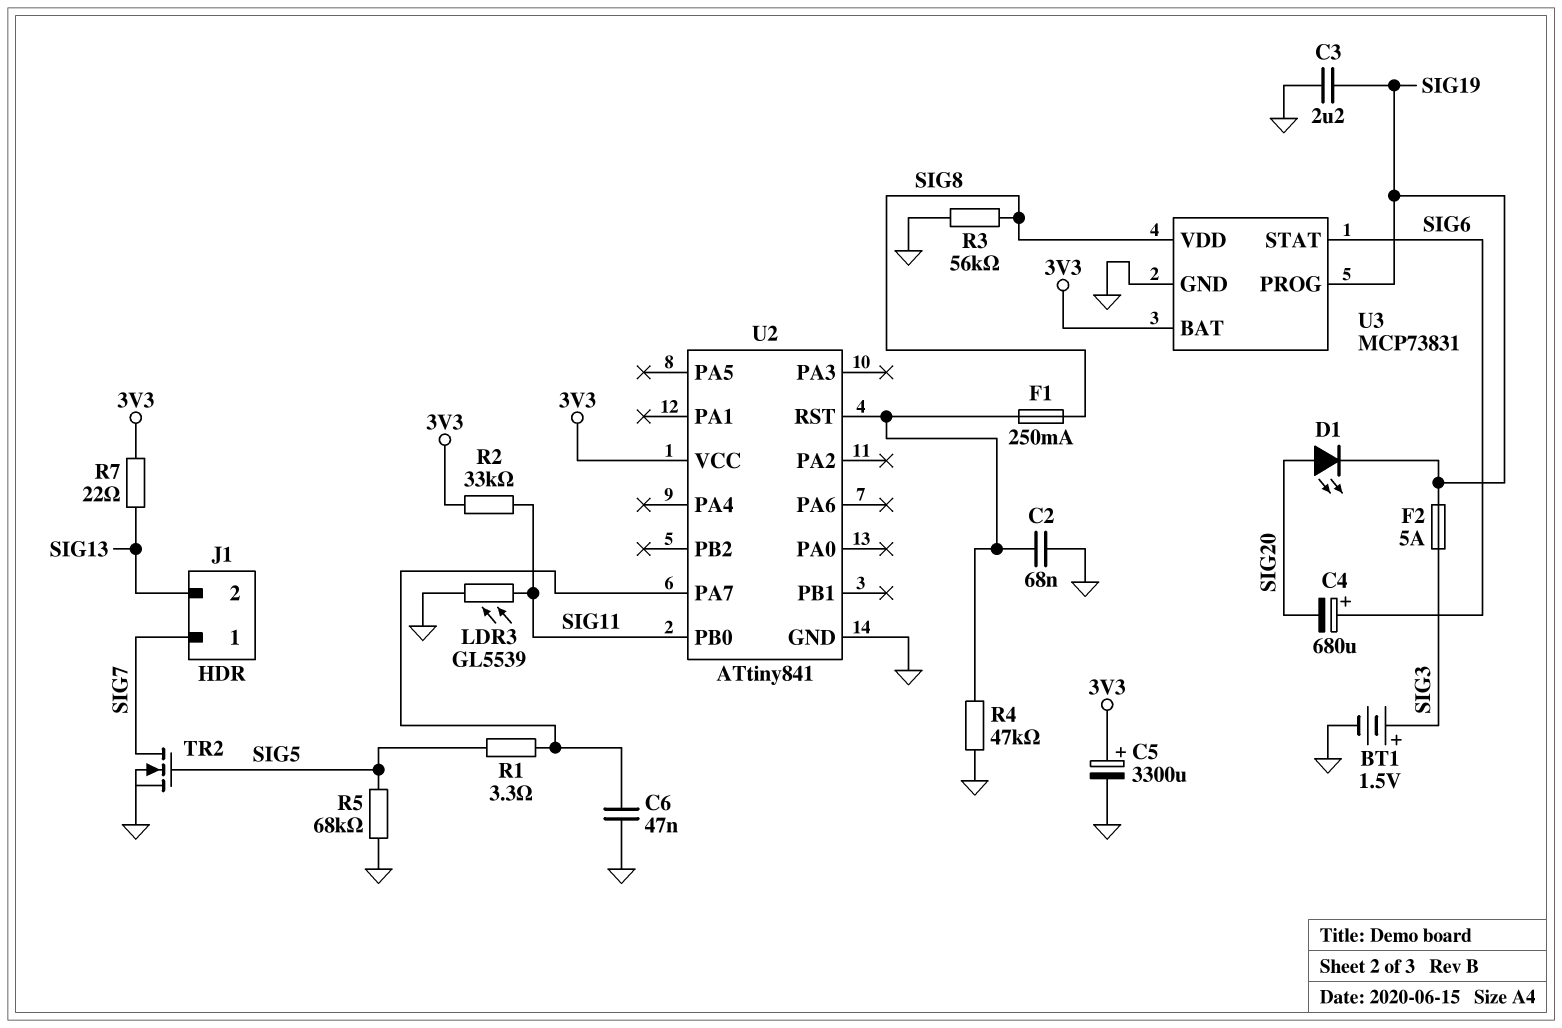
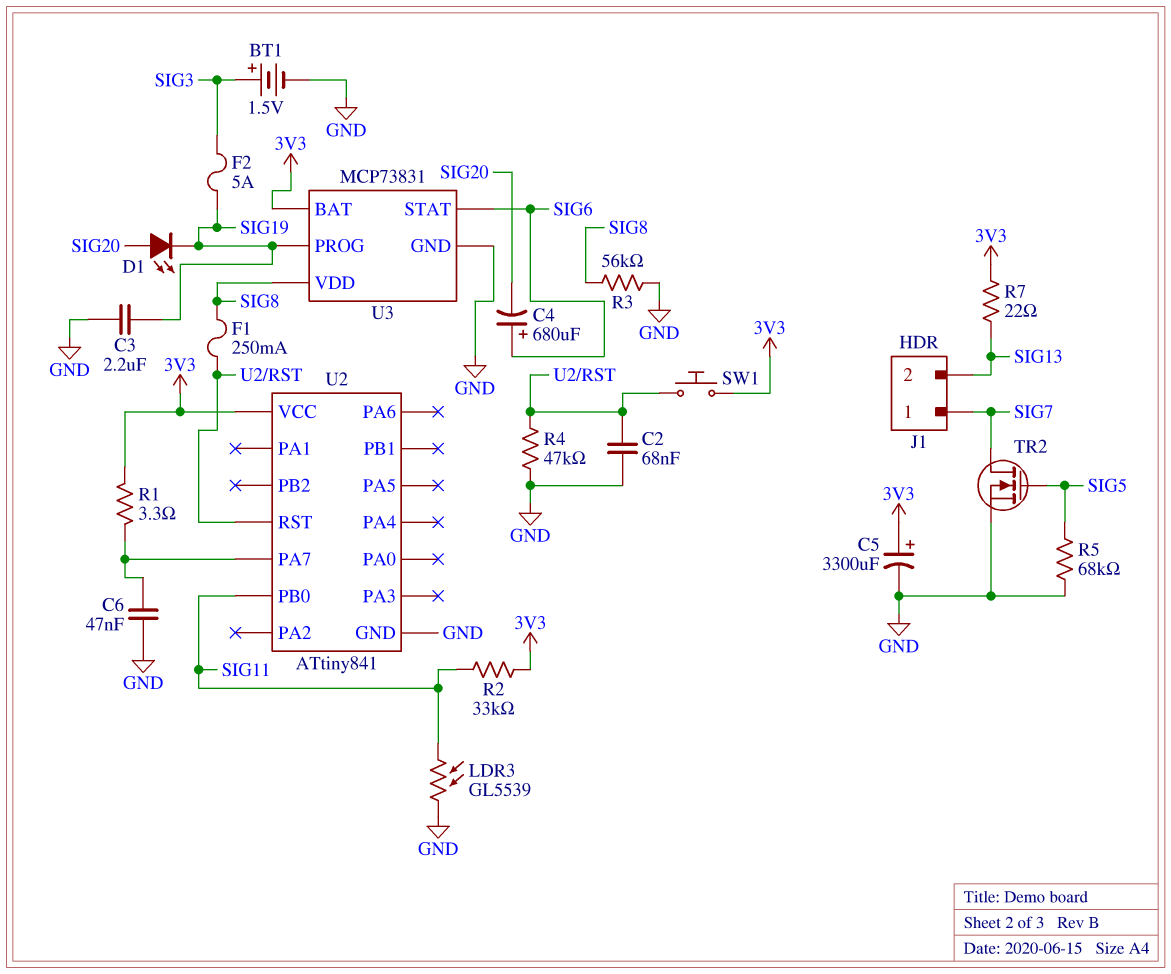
R1: 3.3 (SIG5, U2/PA7) -> 3.3 (3V3, U2/PA7)
SW1: none -> button (3V3, U2/RST)

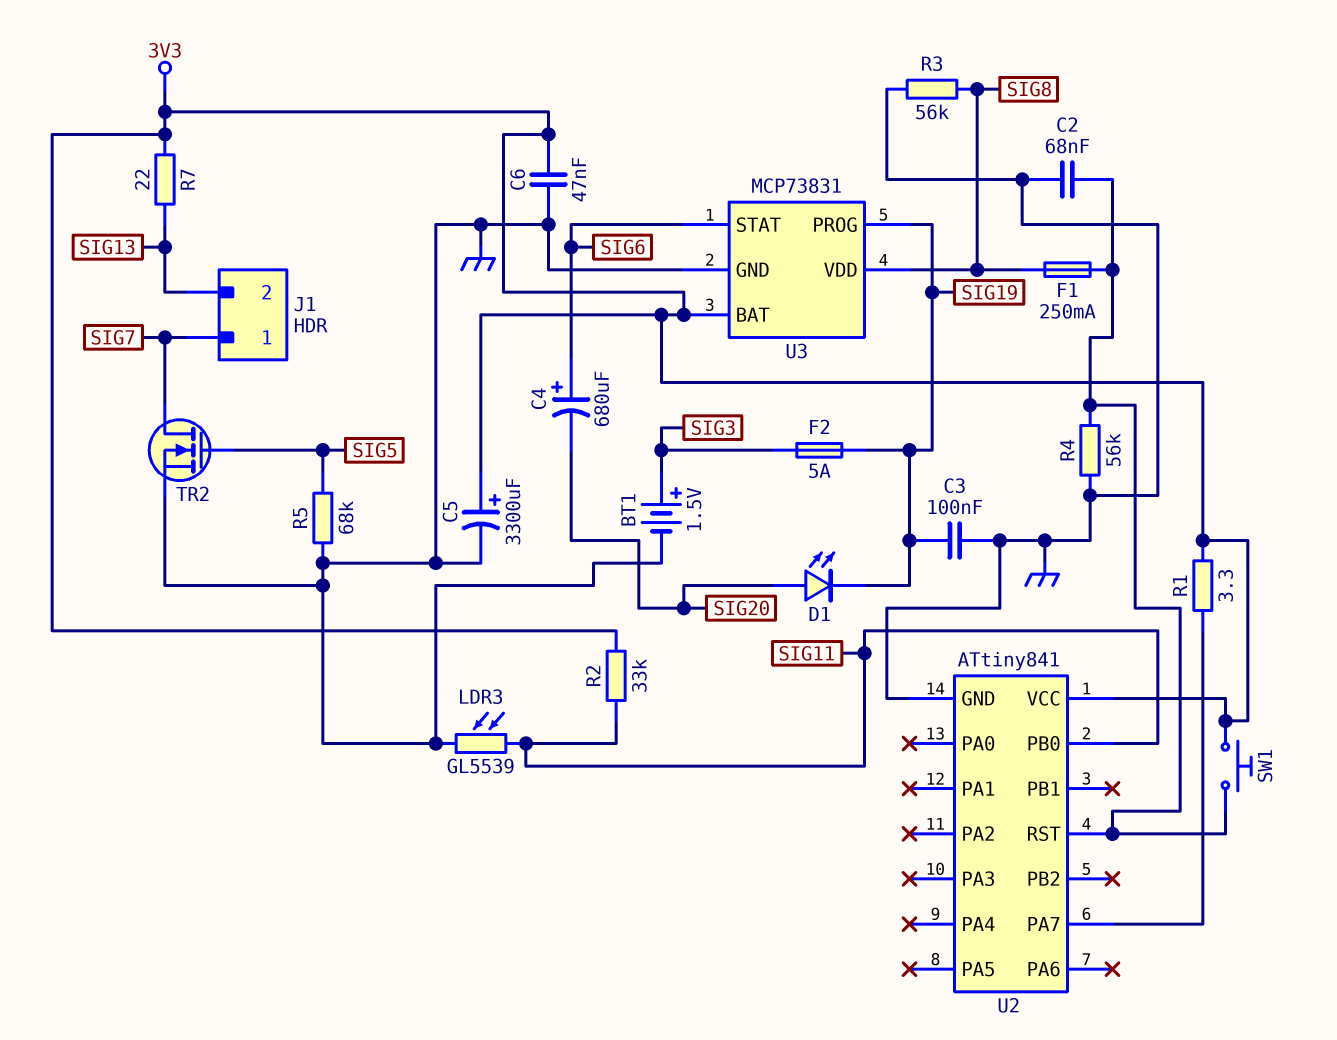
C3: 2.2uF (GND, SIG19) -> 100nF (GND, SIG19)
C6: 47nF (GND, U2/PA7) -> 47nF (3V3, GND)
R4: 47k (GND, U2/RST) -> 56k (GND, U2/RST)

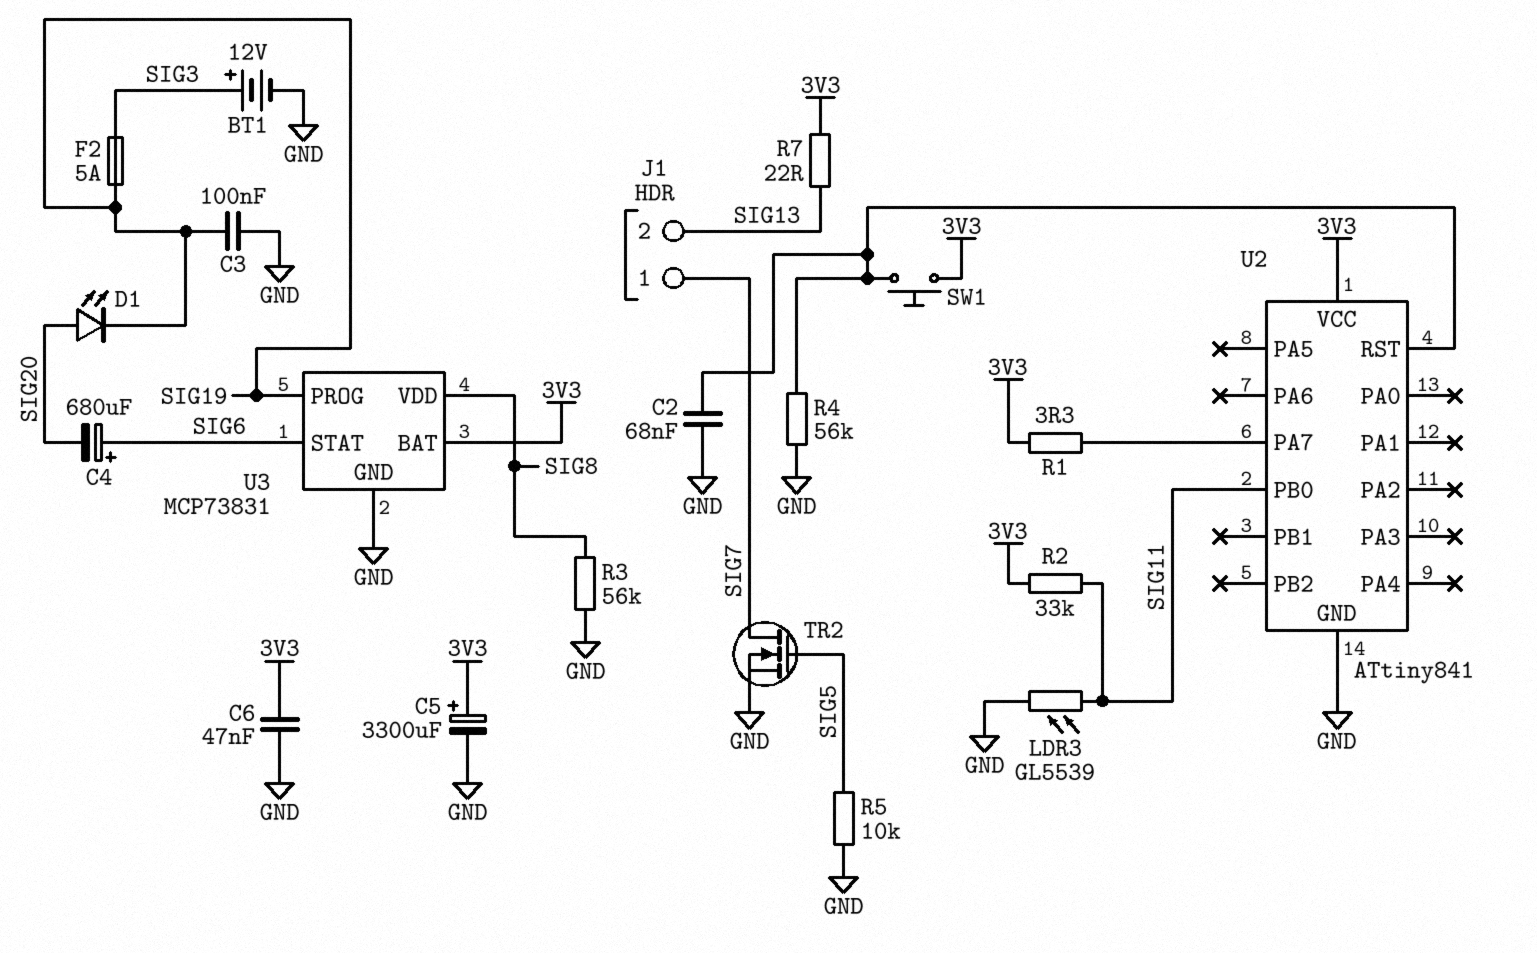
BT1: 1.5V (plus SIG3, minus GND) -> 12V (plus SIG3, minus GND)
F1: 250mA (SIG8, U2/RST) -> none
R5: 68k (GND, SIG5) -> 10k (GND, SIG5)

